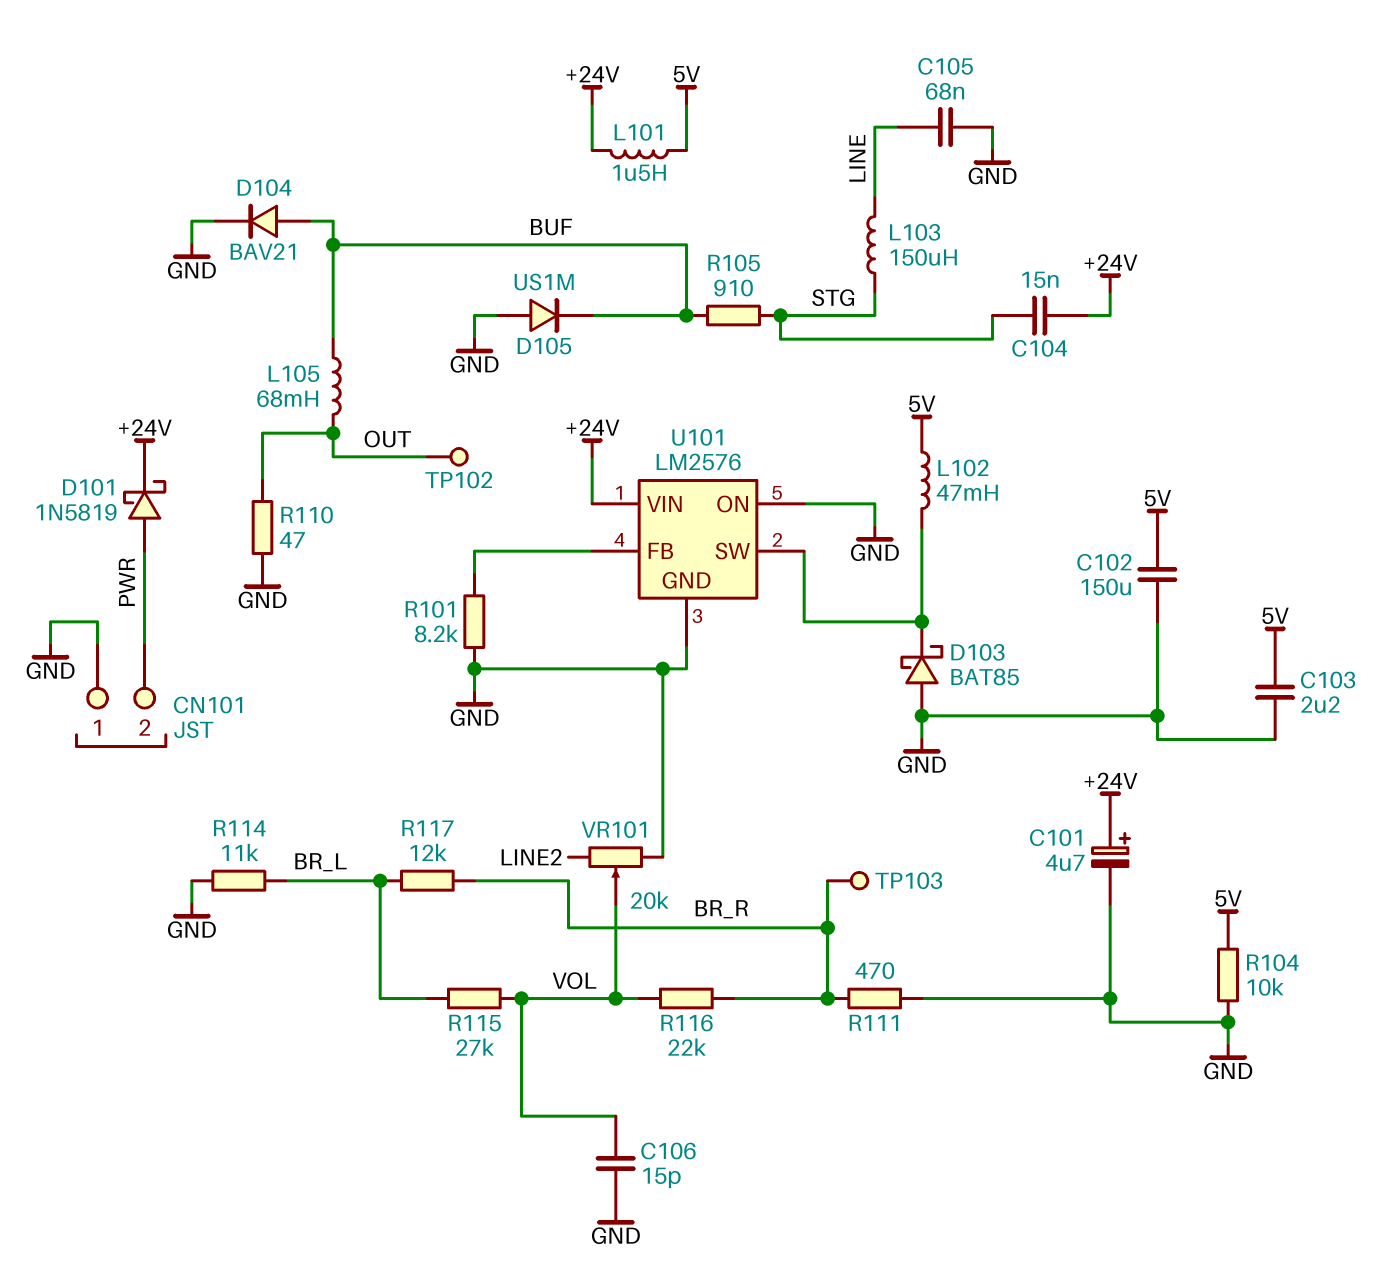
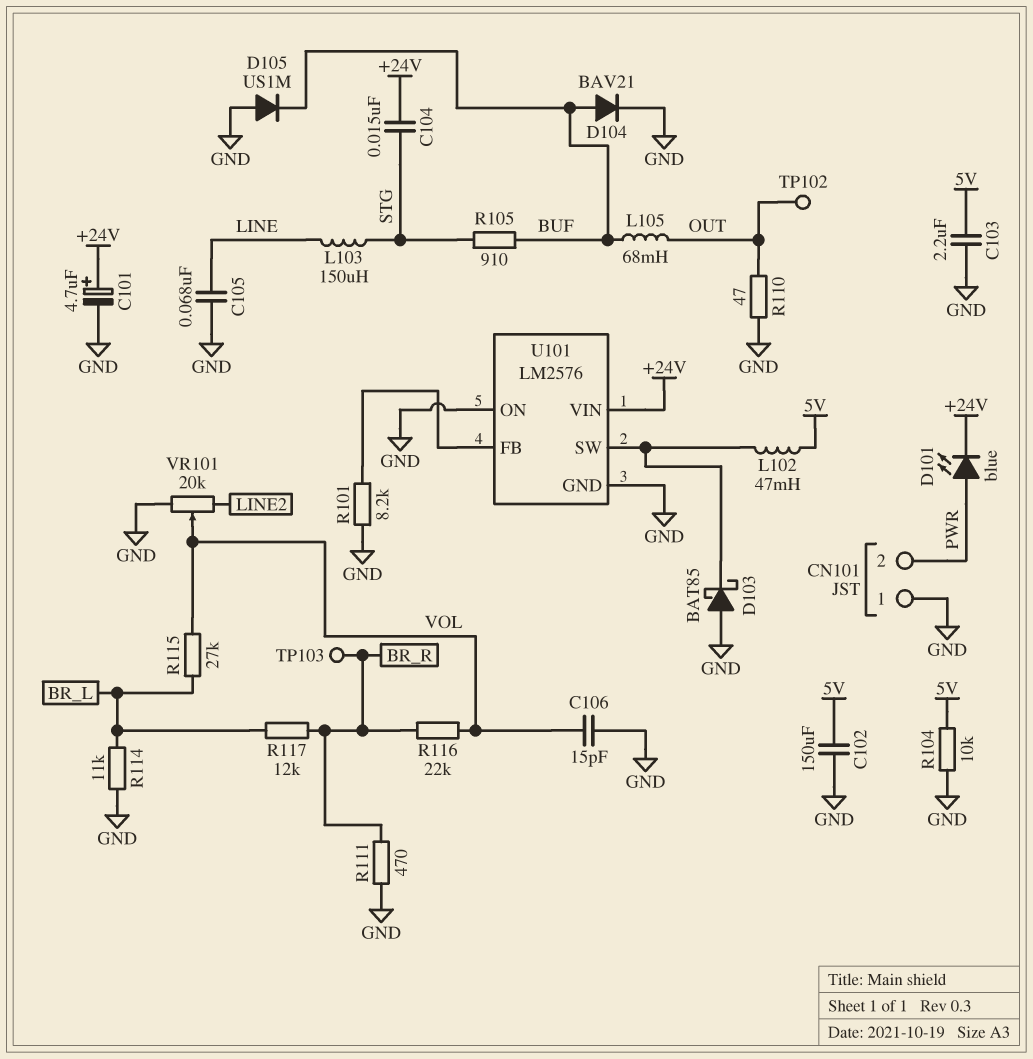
D101: schottky 1N5819 (A PWR, K +24V) -> LED blue (A PWR, K +24V)
L101: 1.5uH (+24V, 5V) -> none

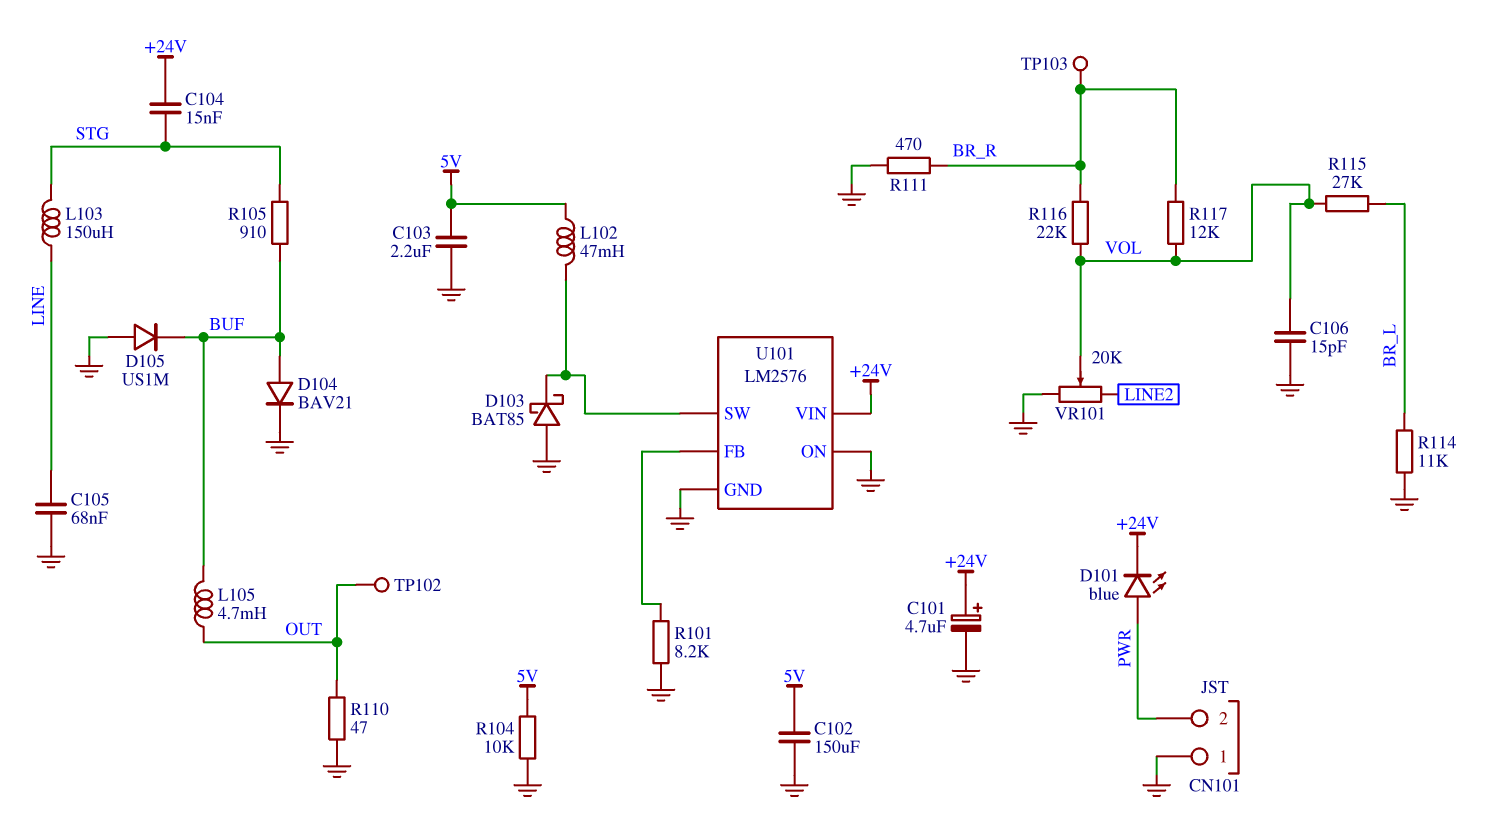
L105: 68mH (BUF, OUT) -> 4.7mH (BUF, OUT)
R117: 12k (BR_L, BR_R) -> 12k (BR_R, VOL)

